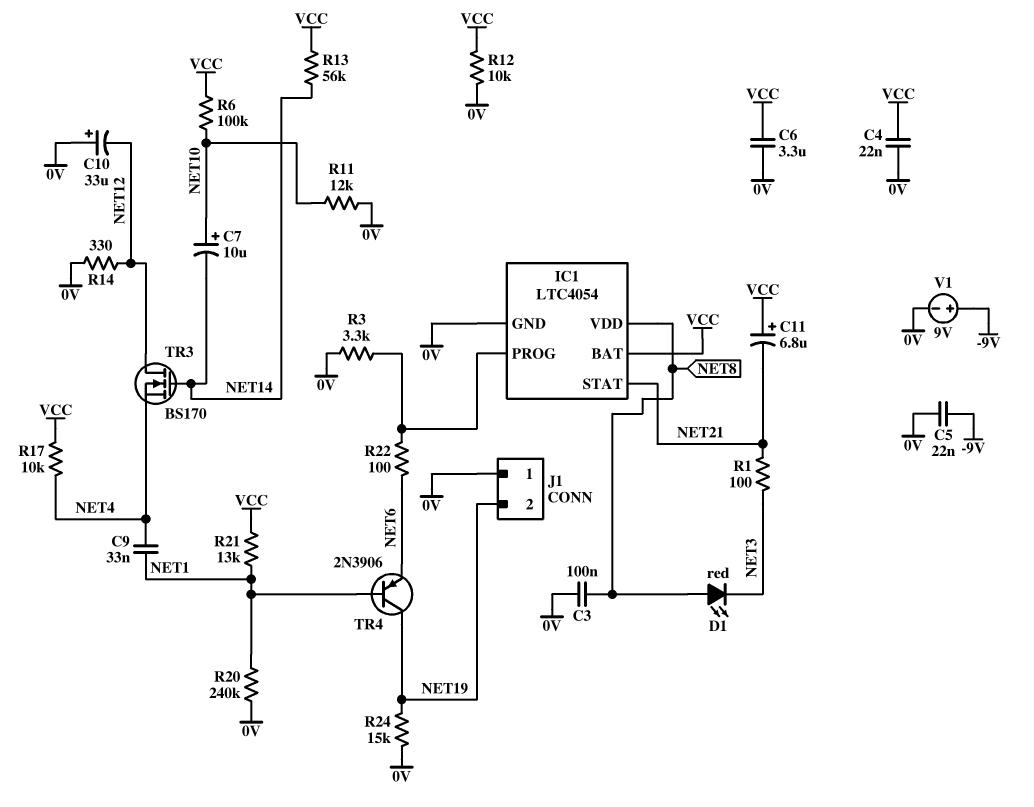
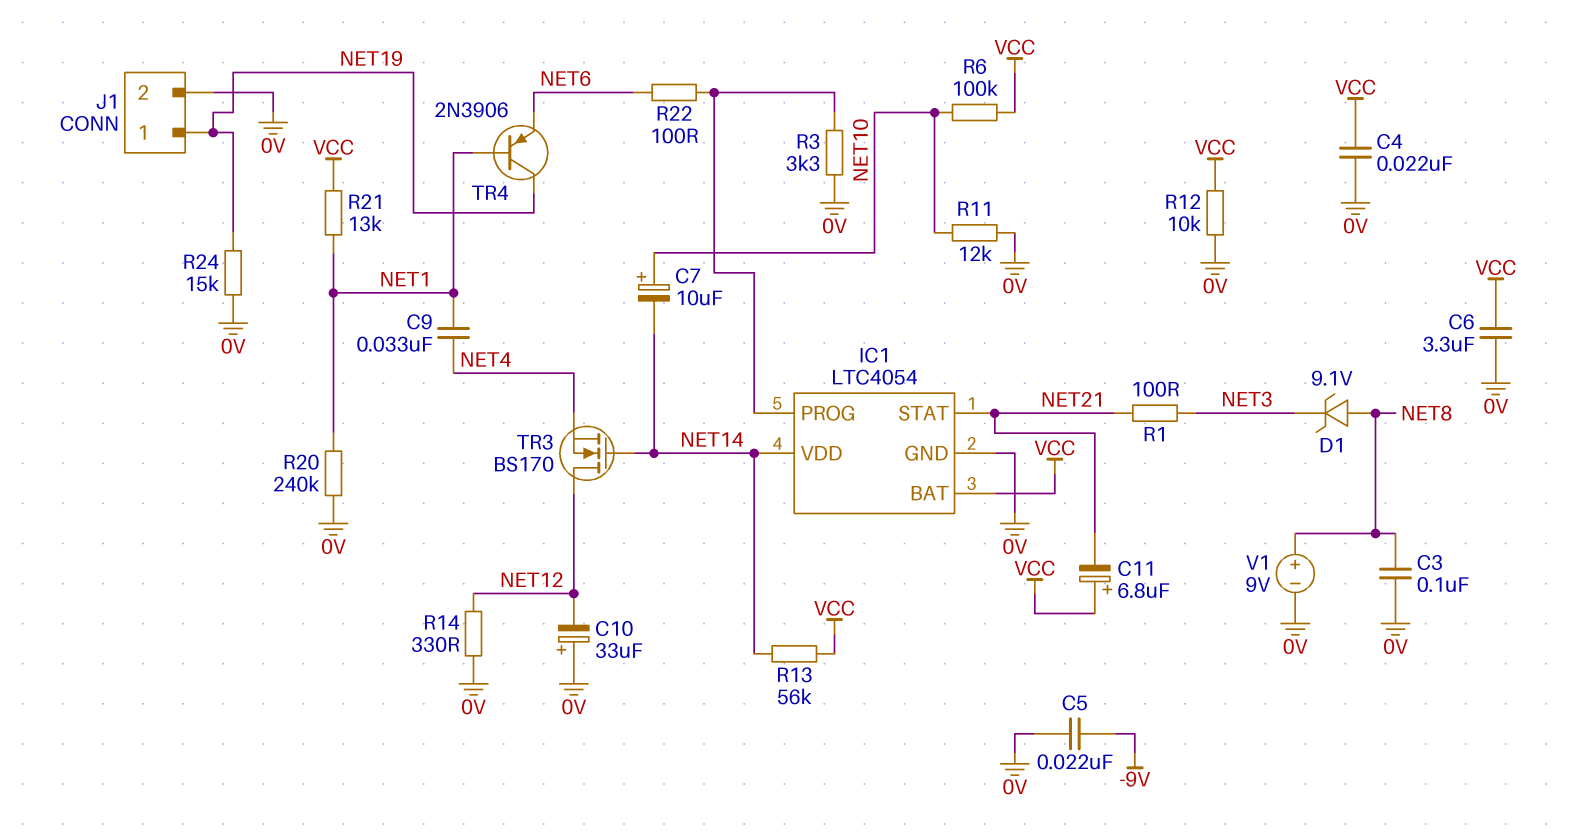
D1: LED red (A NET8, K NET3) -> zener 9.1V (A NET8, K NET3)
IC1 pin VDD: NET8 -> NET14
J1 pin 1: 0V -> NET19
J1 pin 2: NET19 -> 0V
R17: 10k (NET4, VCC) -> none
V1: 9V (plus -9V, minus 0V) -> 9V (plus NET8, minus 0V)

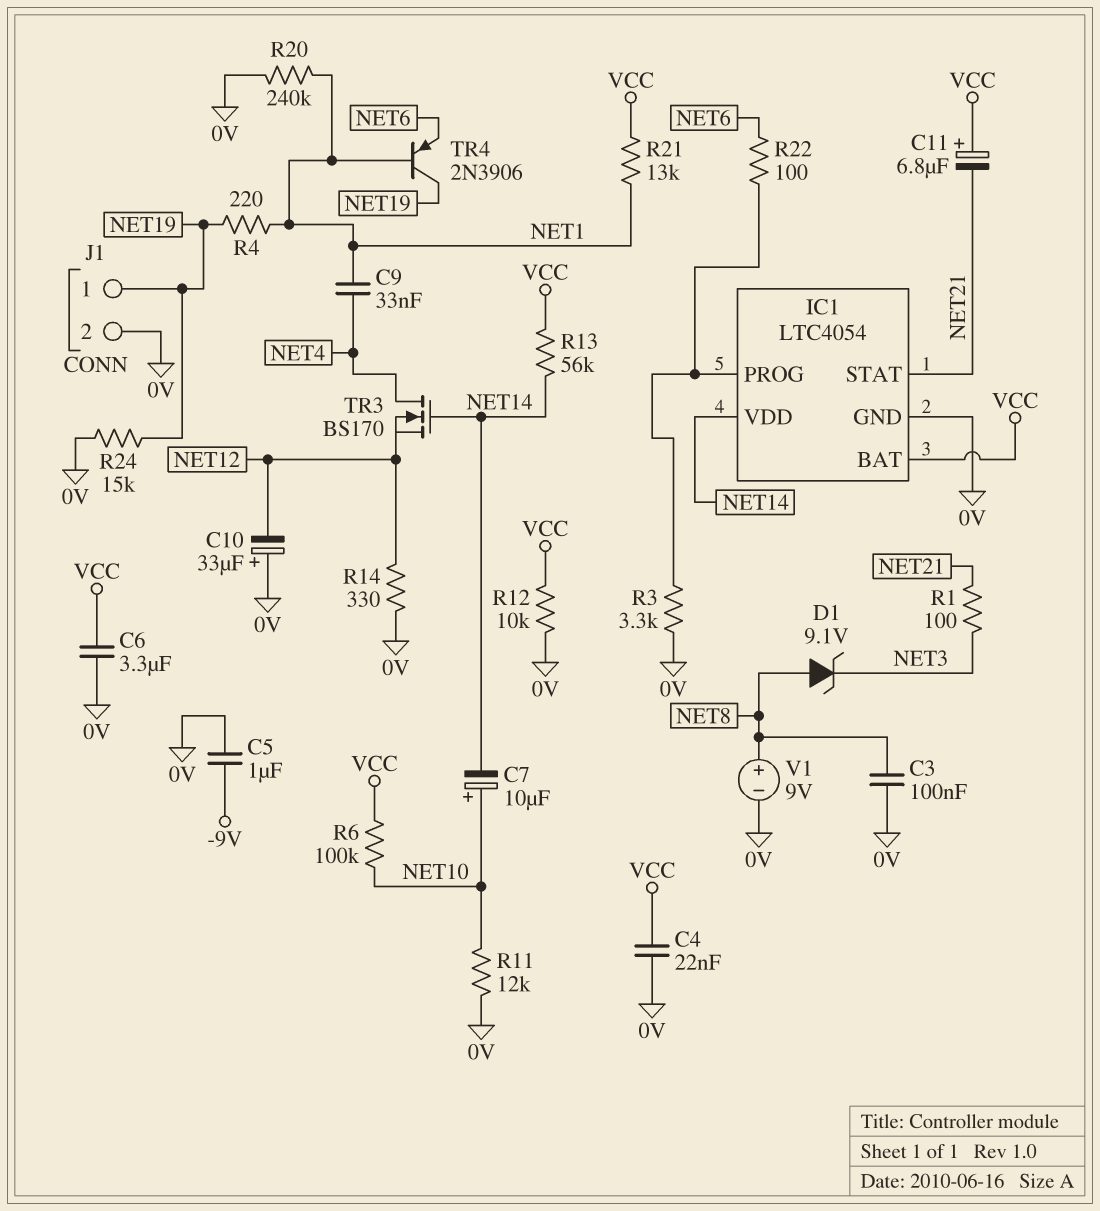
C5: 22nF (-9V, 0V) -> 1uF (-9V, 0V)
R4: none -> 220 (NET1, NET19)
TR3: NMOS BS170 (G NET14, D NET12, S NET4) -> NMOS BS170 (G NET14, D NET4, S NET12)

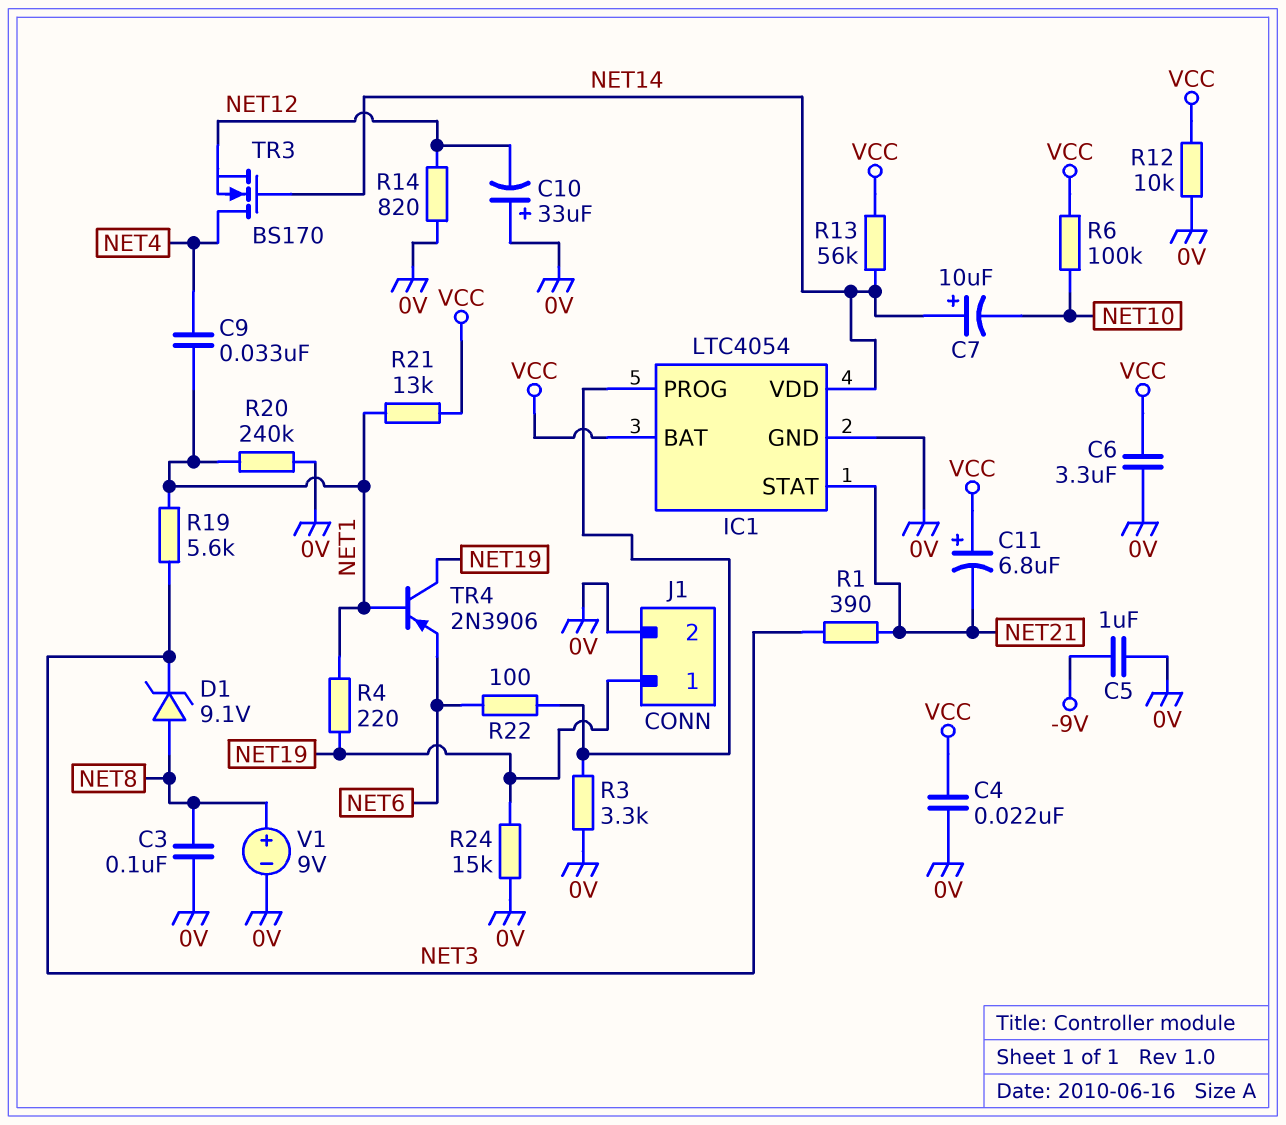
C7: 10uF (plus NET10, minus NET14) -> 10uF (plus NET14, minus NET10)
R1: 100 (NET3, NET21) -> 390 (NET3, NET21)
R11: 12k (0V, NET10) -> none
R14: 330 (0V, NET12) -> 820 (0V, NET12)
R19: none -> 5.6k (NET1, NET3)

